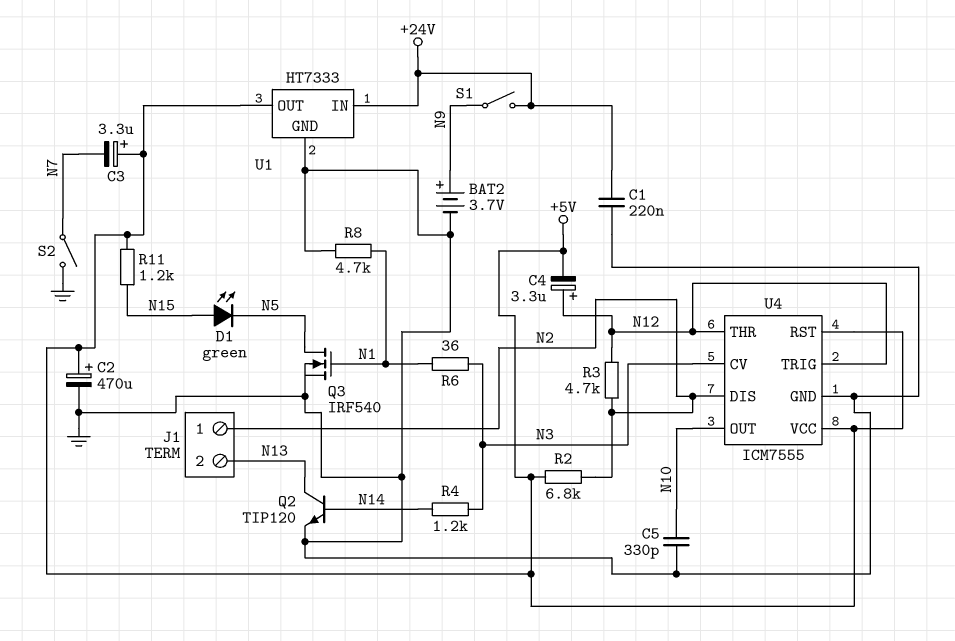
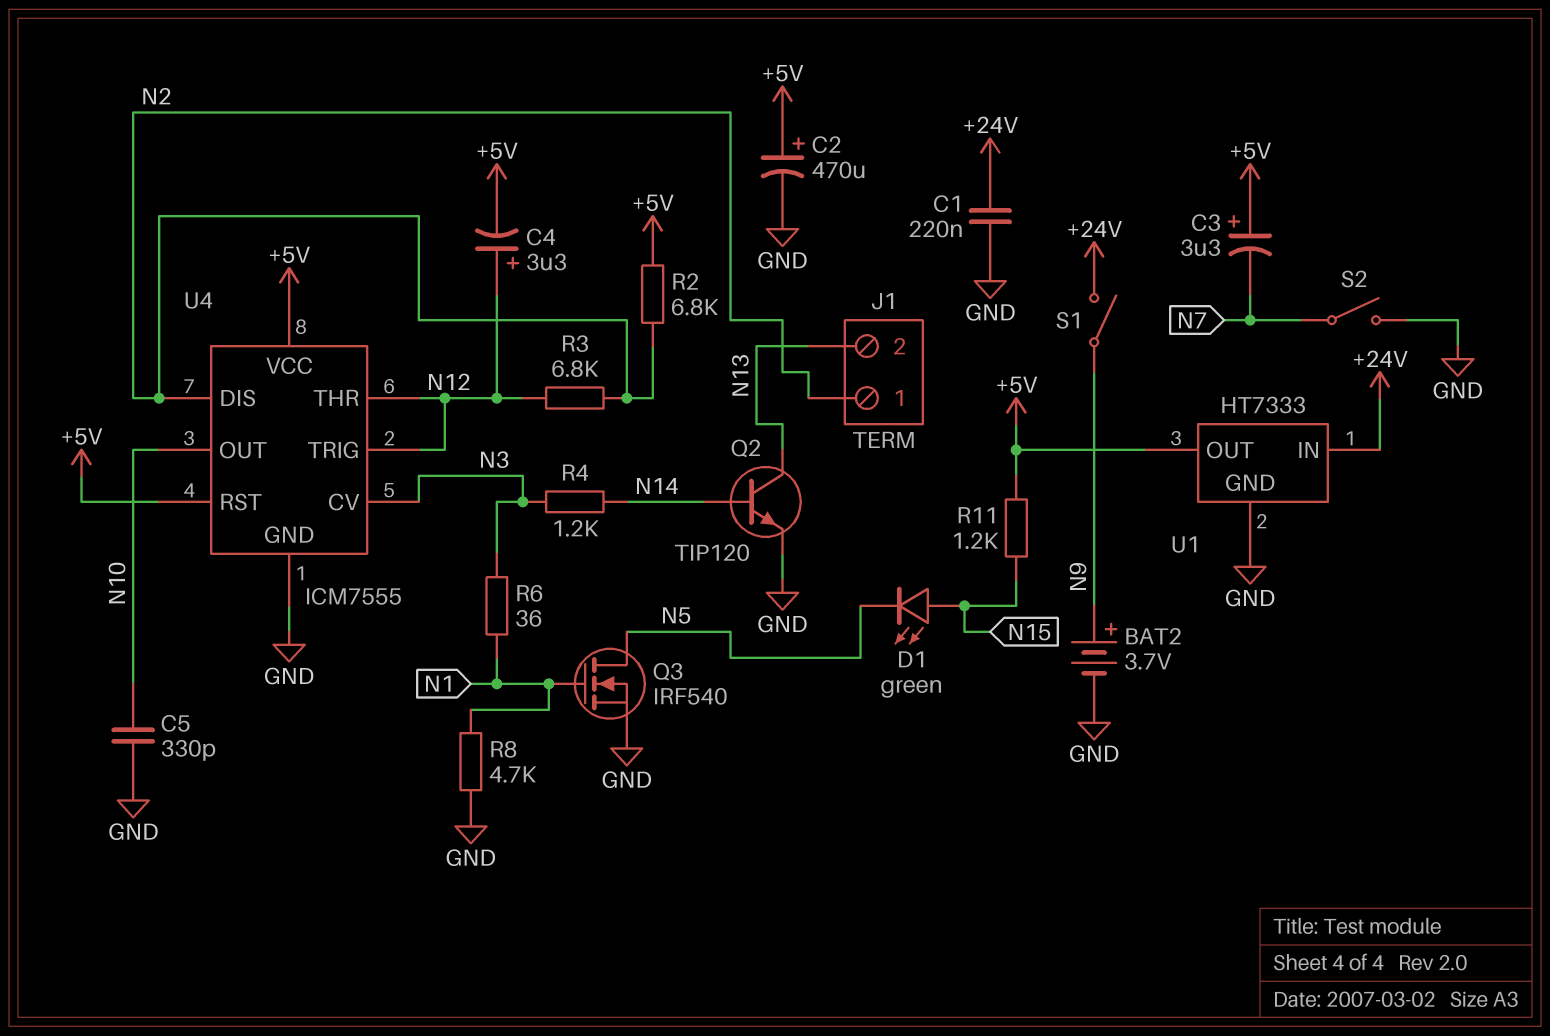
R3: 4.7k (N2, N12) -> 6.8k (N2, N12)

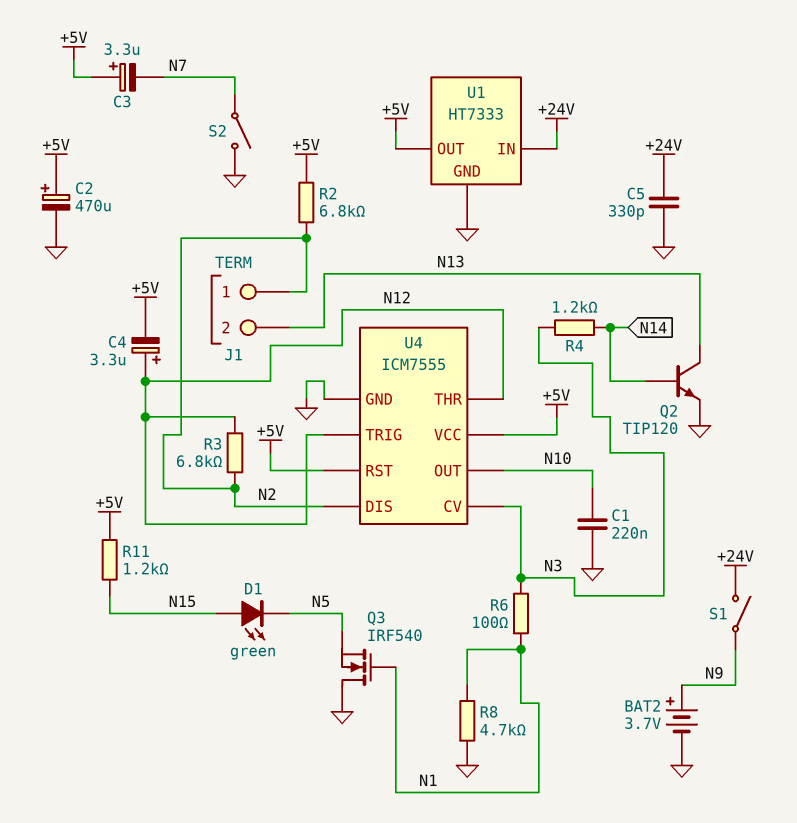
C1: 220nF (+24V, GND) -> 220nF (GND, N10)
C5: 330pF (GND, N10) -> 330pF (+24V, GND)
Q3: NMOS IRF540 (G N1, D N5, S GND) -> NMOS IRF540 (G N1, D GND, S N5)
R6: 36 (N1, N3) -> 100 (N1, N3)

